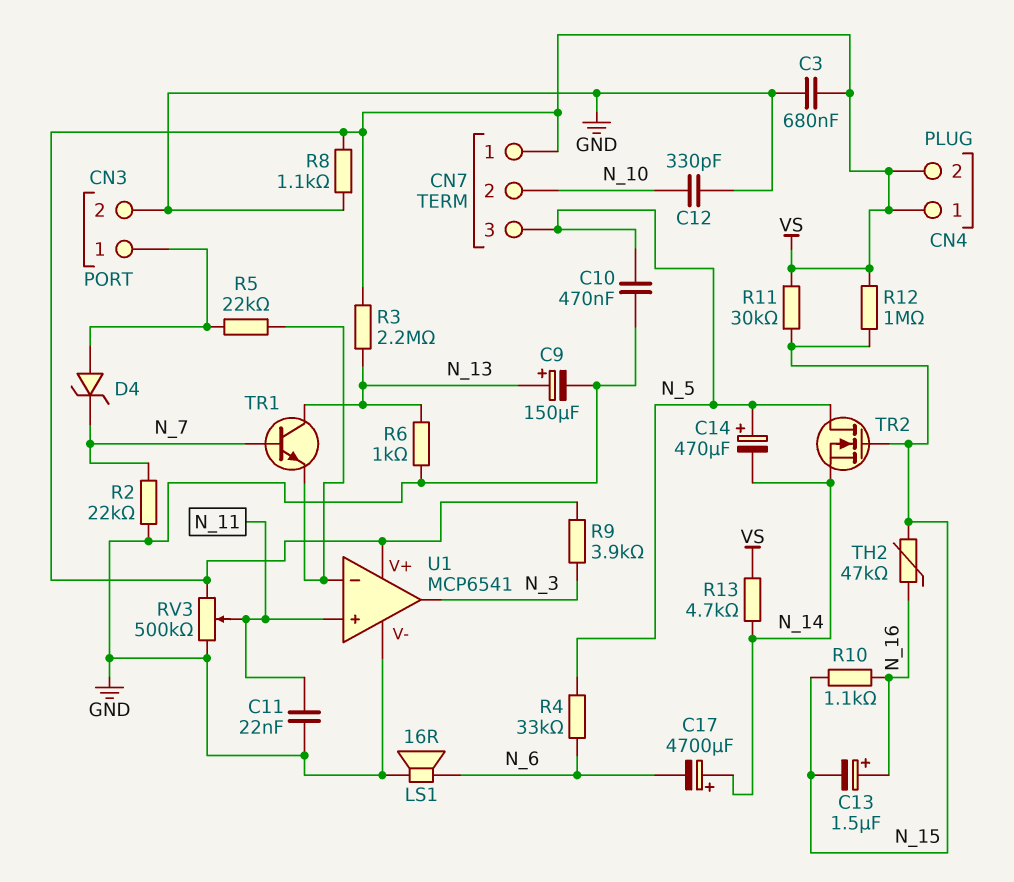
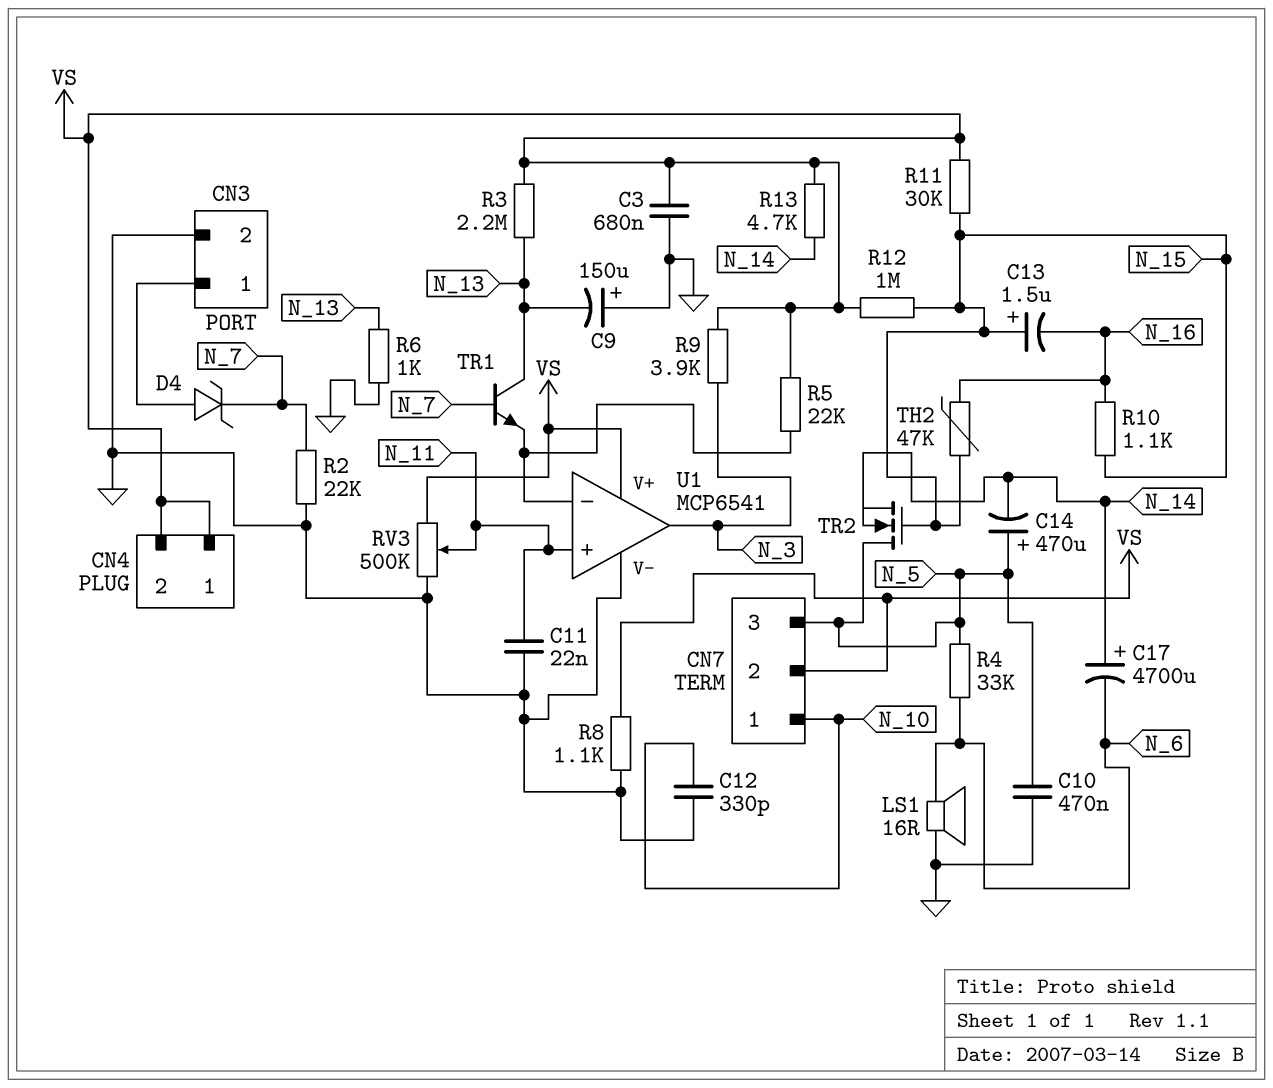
C9: 150uF (plus N_13, minus GND) -> 150uF (plus GND, minus N_13)
C13: 1.5uF (plus N_16, minus N_15) -> 1.5uF (plus N_15, minus N_16)
CN7 pin 1: VS -> N_10
CN7 pin 2: N_10 -> VS
R5: 22k (CN3/1, U1/in-) -> 22k (U1/in-, VS)

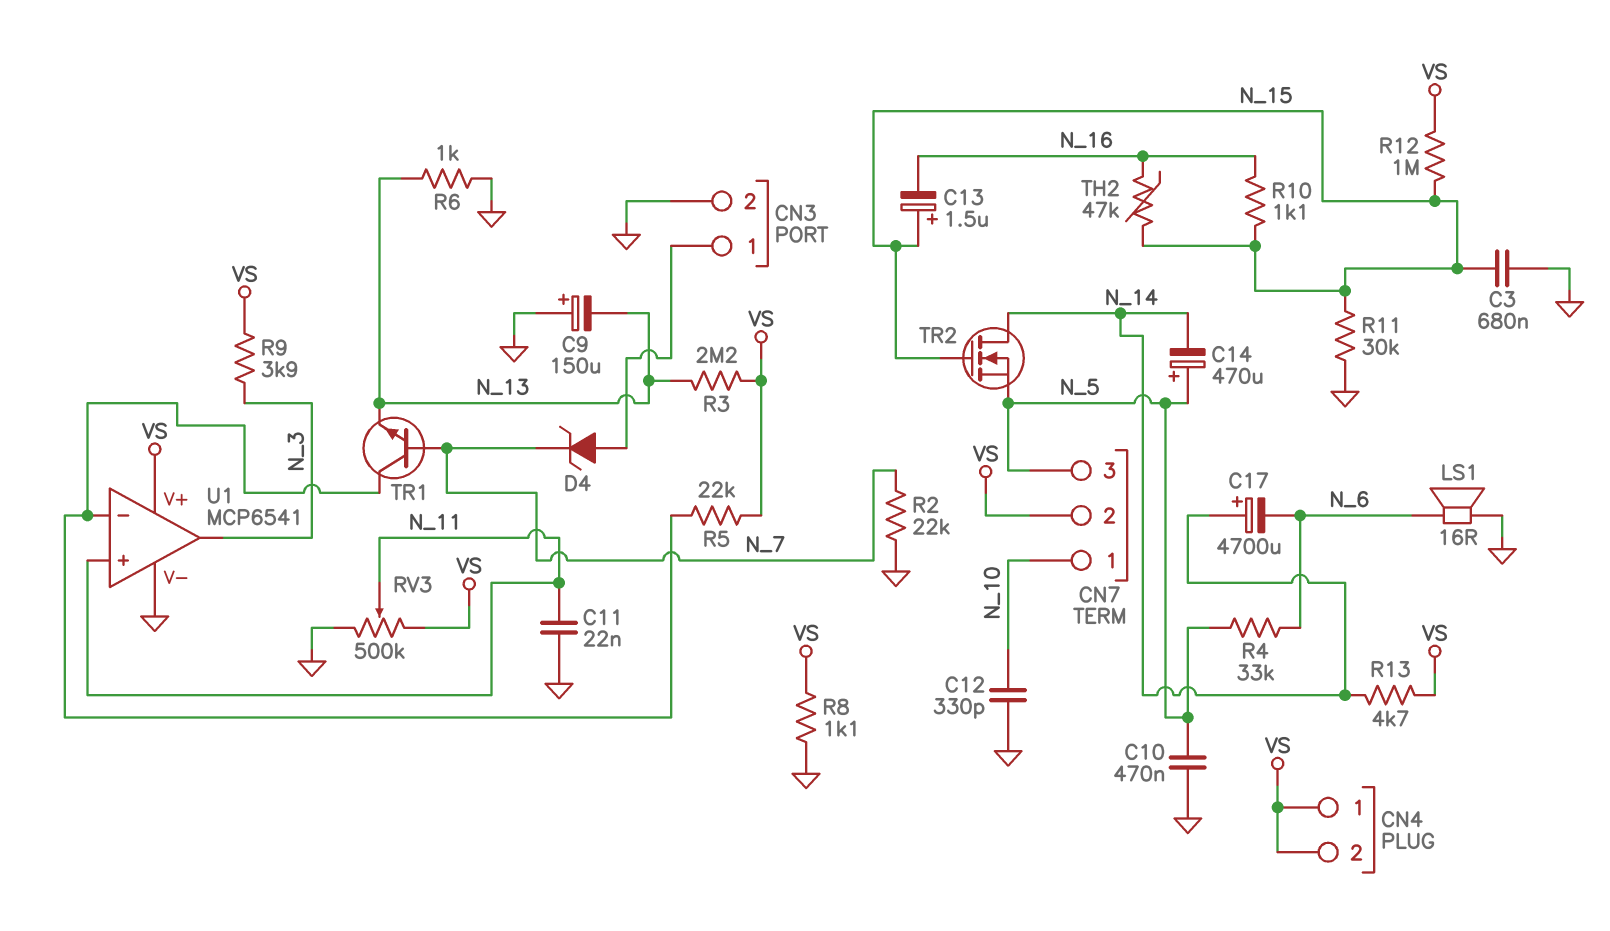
C3: 680nF (GND, VS) -> 680nF (GND, N_15)
R11: 30k (N_15, VS) -> 30k (GND, N_15)
TR1: NPN (B N_7, C N_13, E U1/in-) -> NPN (B N_7, C U1/in-, E N_13)
TR2: NMOS (G N_15, D N_5, S N_14) -> NMOS (G N_15, D N_14, S N_5)

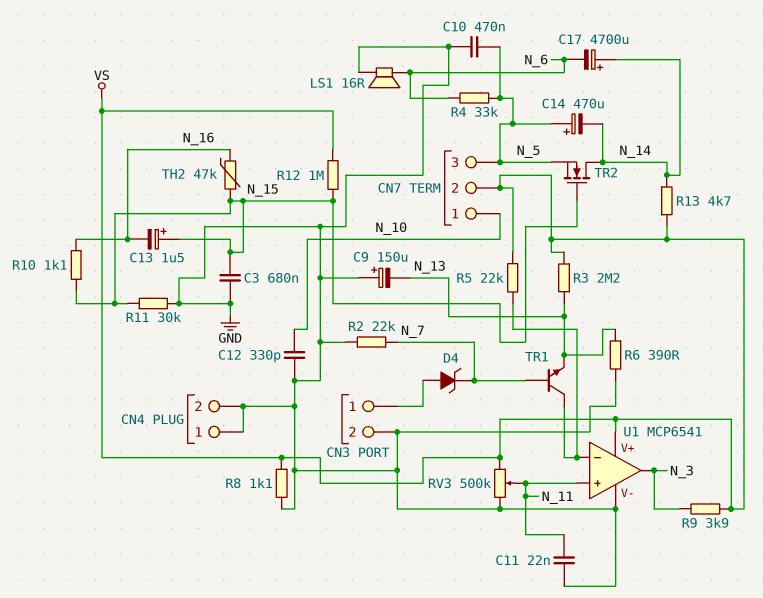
CN4 pin 1: VS -> GND
CN4 pin 2: VS -> GND
R6: 1k (GND, N_13) -> 390 (GND, N_13)

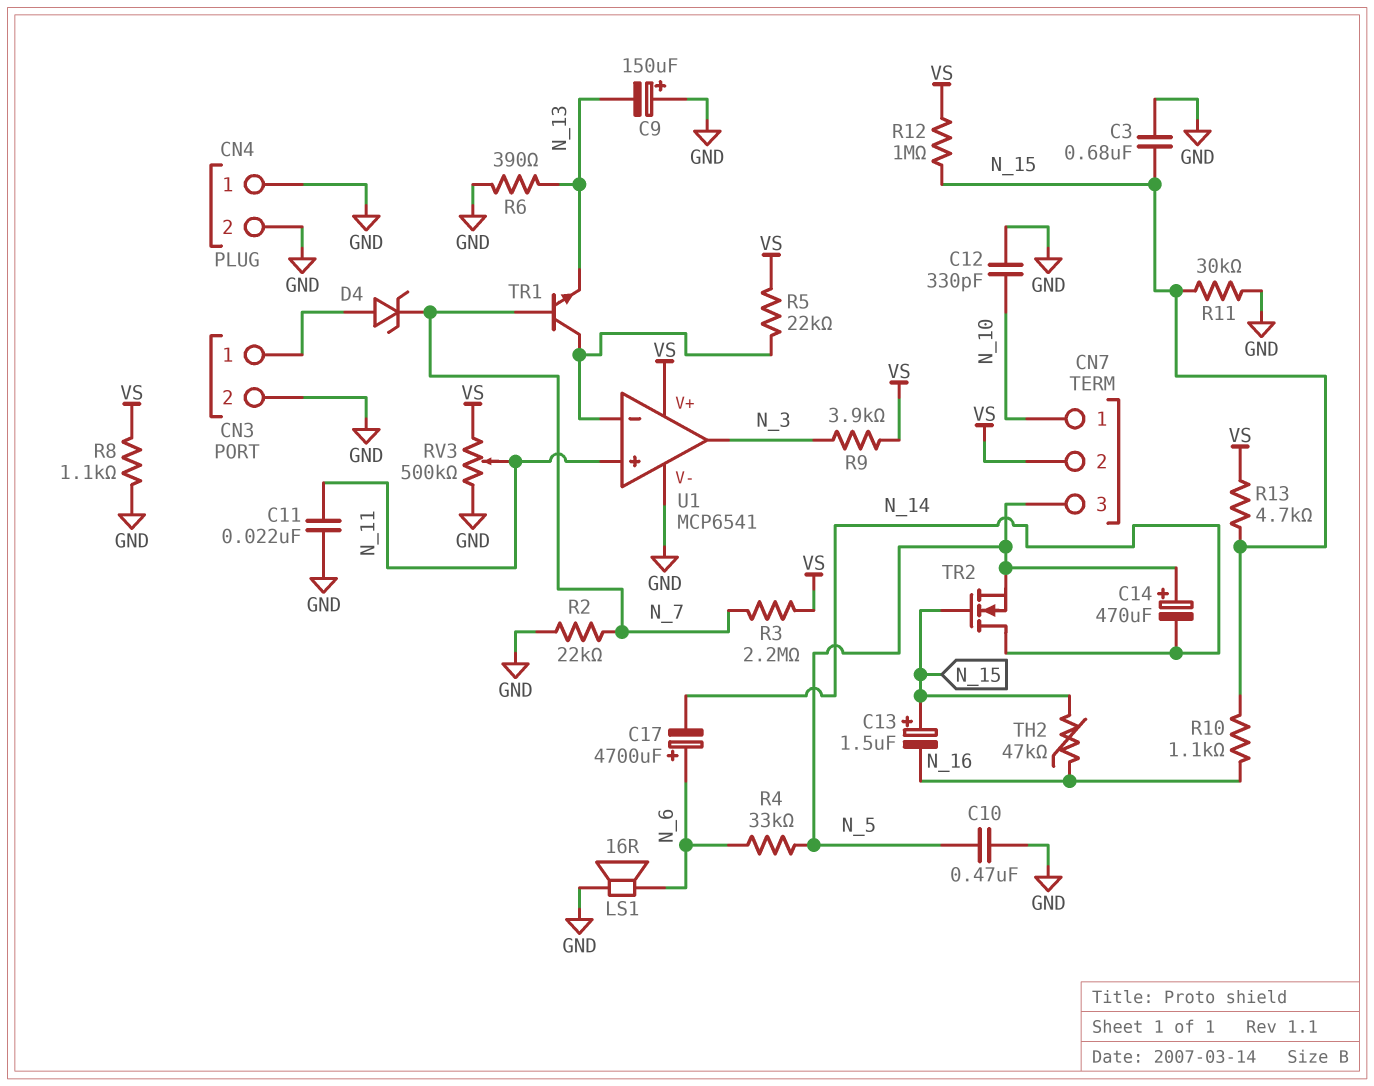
C17: 4700uF (plus N_14, minus N_6) -> 4700uF (plus N_6, minus N_14)
R3: 2.2M (N_13, VS) -> 2.2M (N_7, VS)
R13: 4.7k (N_14, VS) -> 4.7k (N_15, VS)

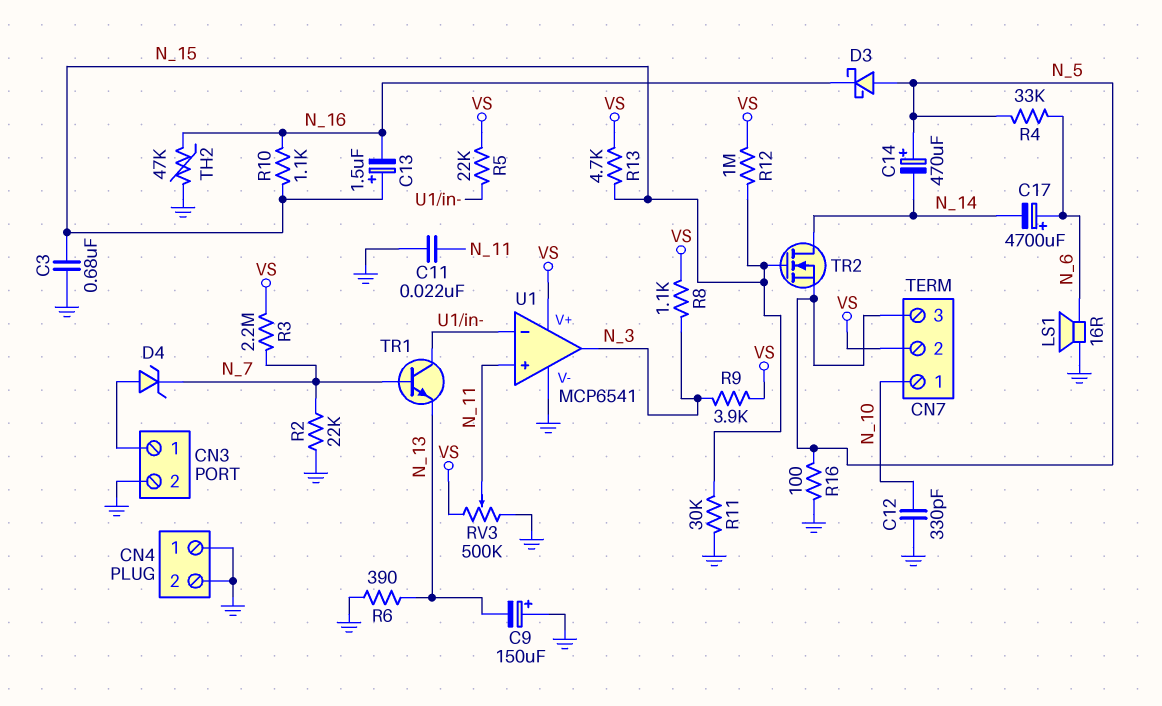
C10: 470nF (GND, N_5) -> none
D3: none -> schottky (A N_5, K N_16)
R8: 1.1k (GND, VS) -> 1.1k (N_3, VS)
R16: none -> 100 (GND, N_5)
TH2: 47k (N_15, N_16) -> 47k (GND, N_16)

